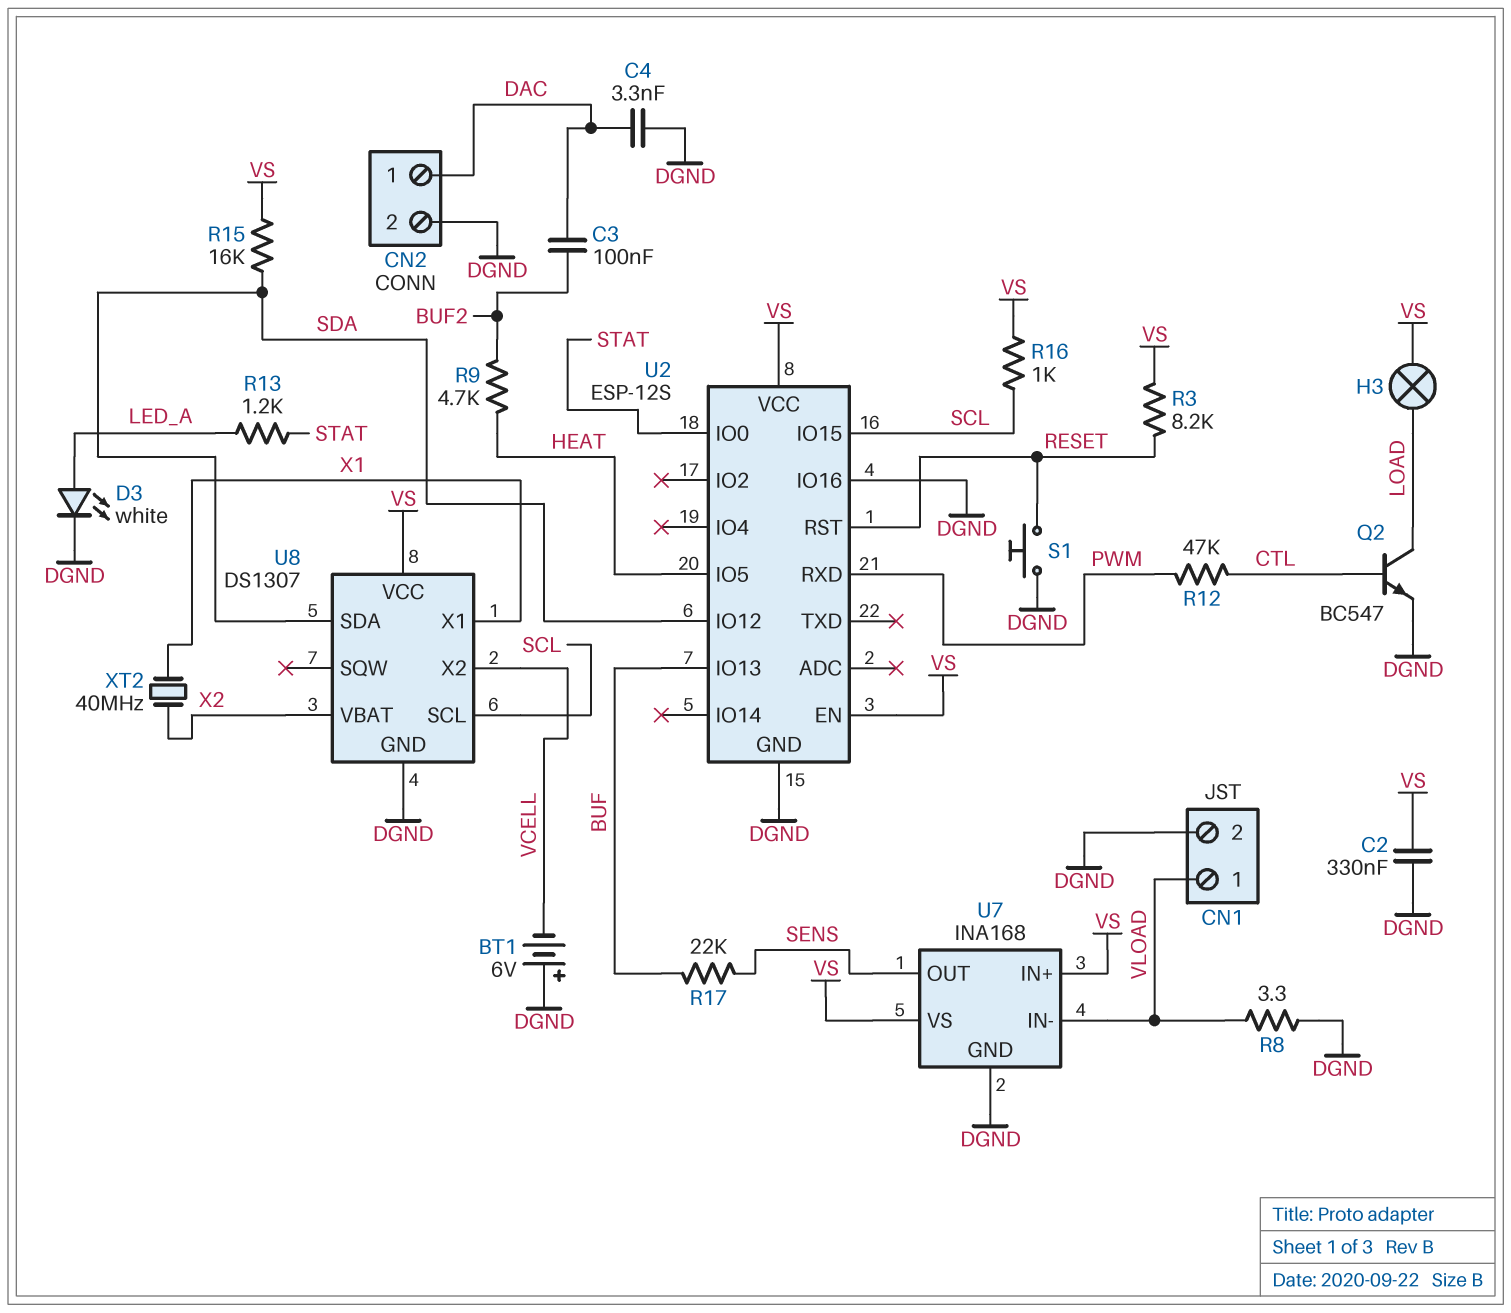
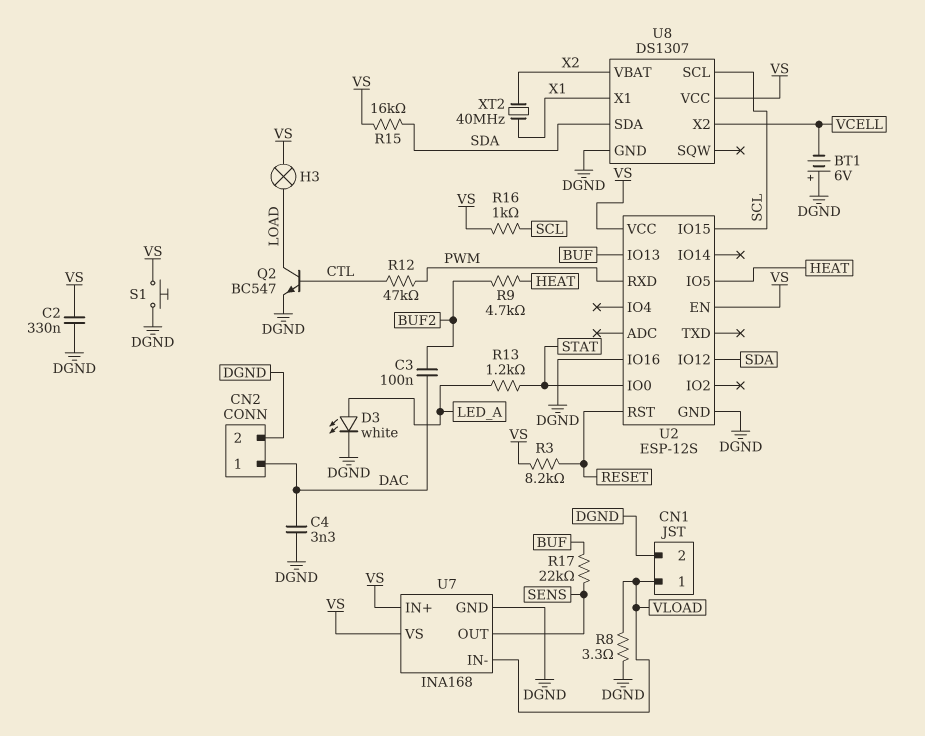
S1: button (DGND, RESET) -> button (DGND, VS)

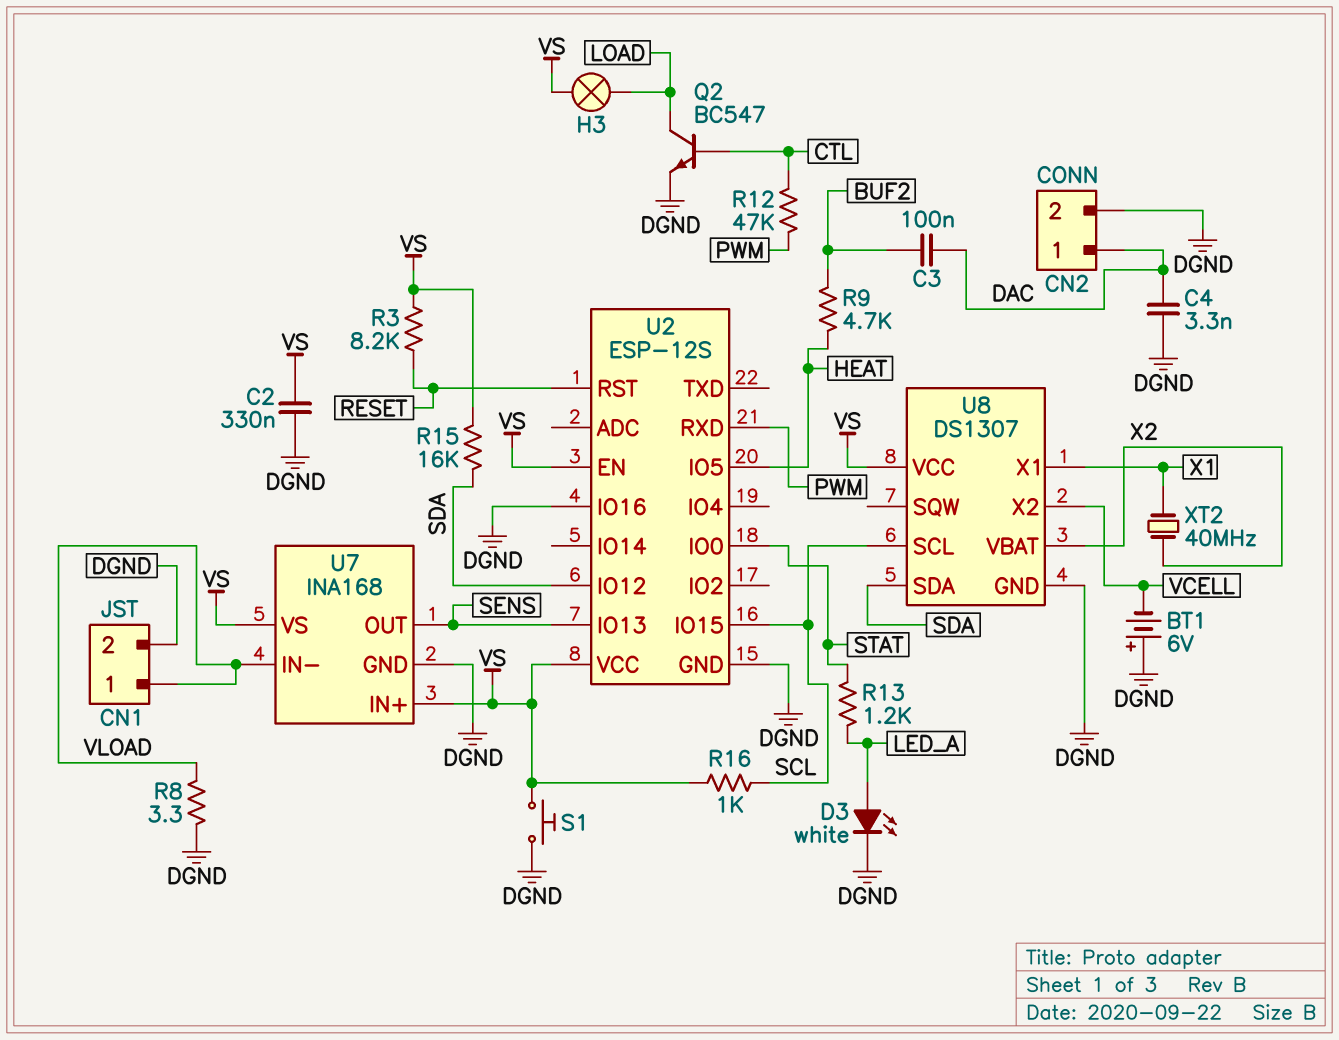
R17: 22k (BUF, SENS) -> none
U2 pin IO13: BUF -> SENS

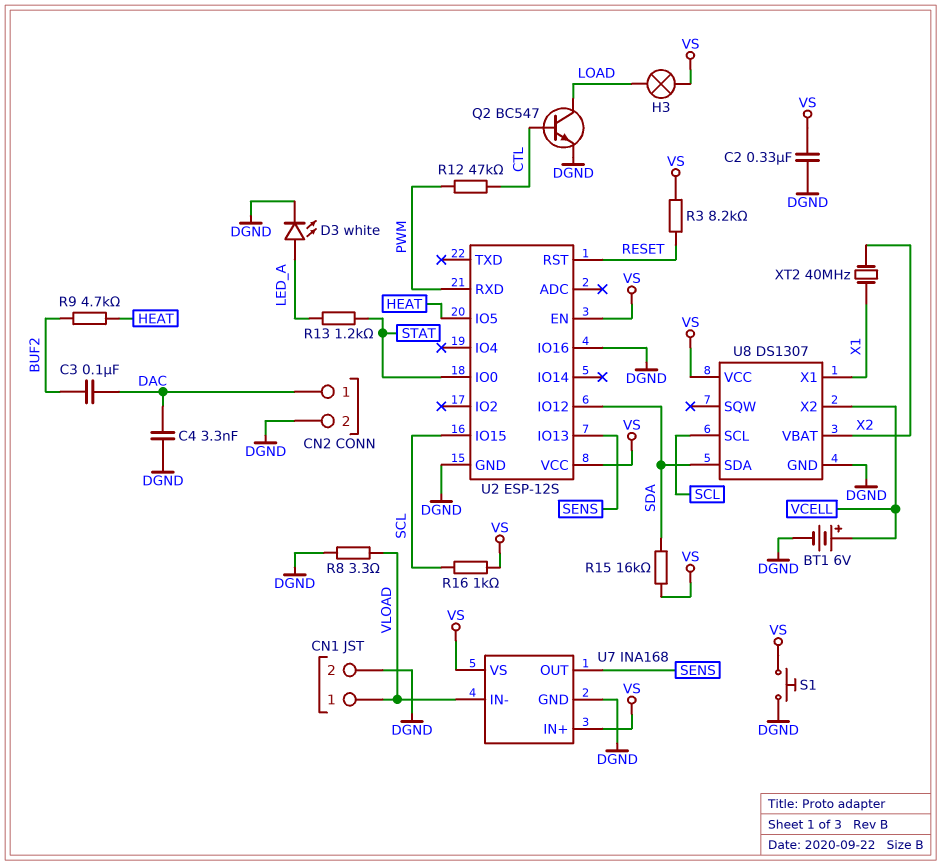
BT1: 6V (plus DGND, minus VCELL) -> 6V (plus VCELL, minus DGND)

